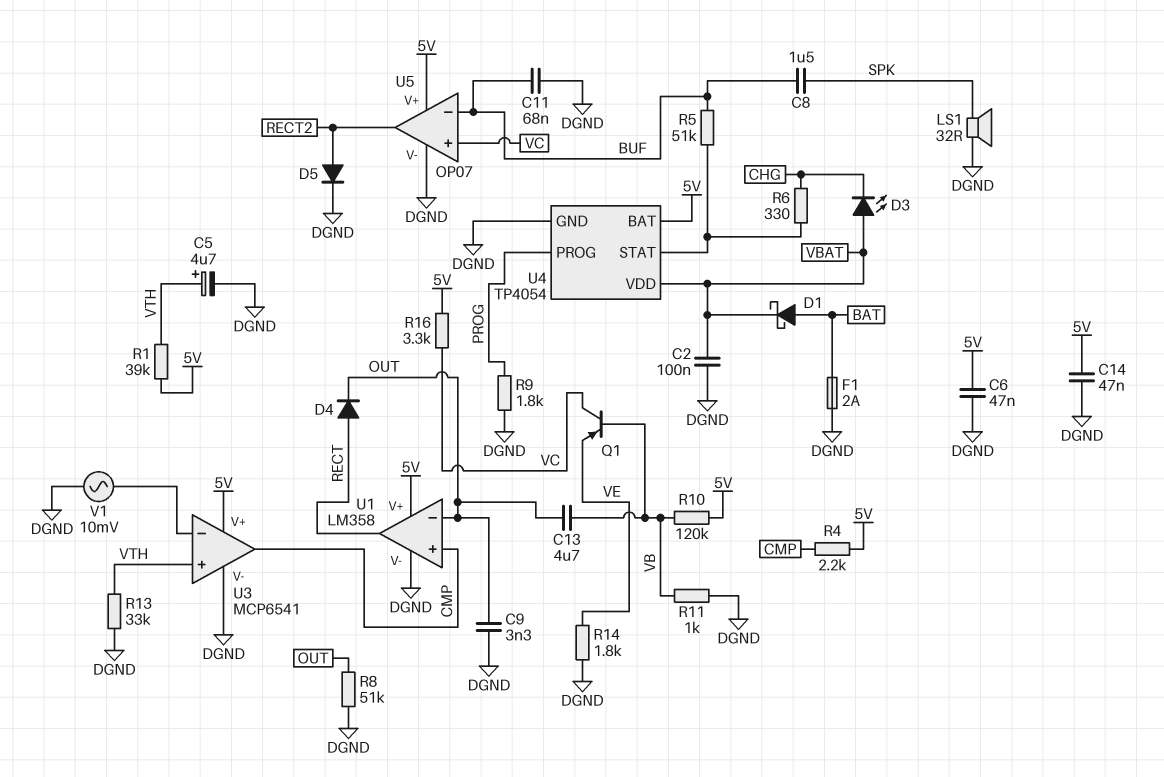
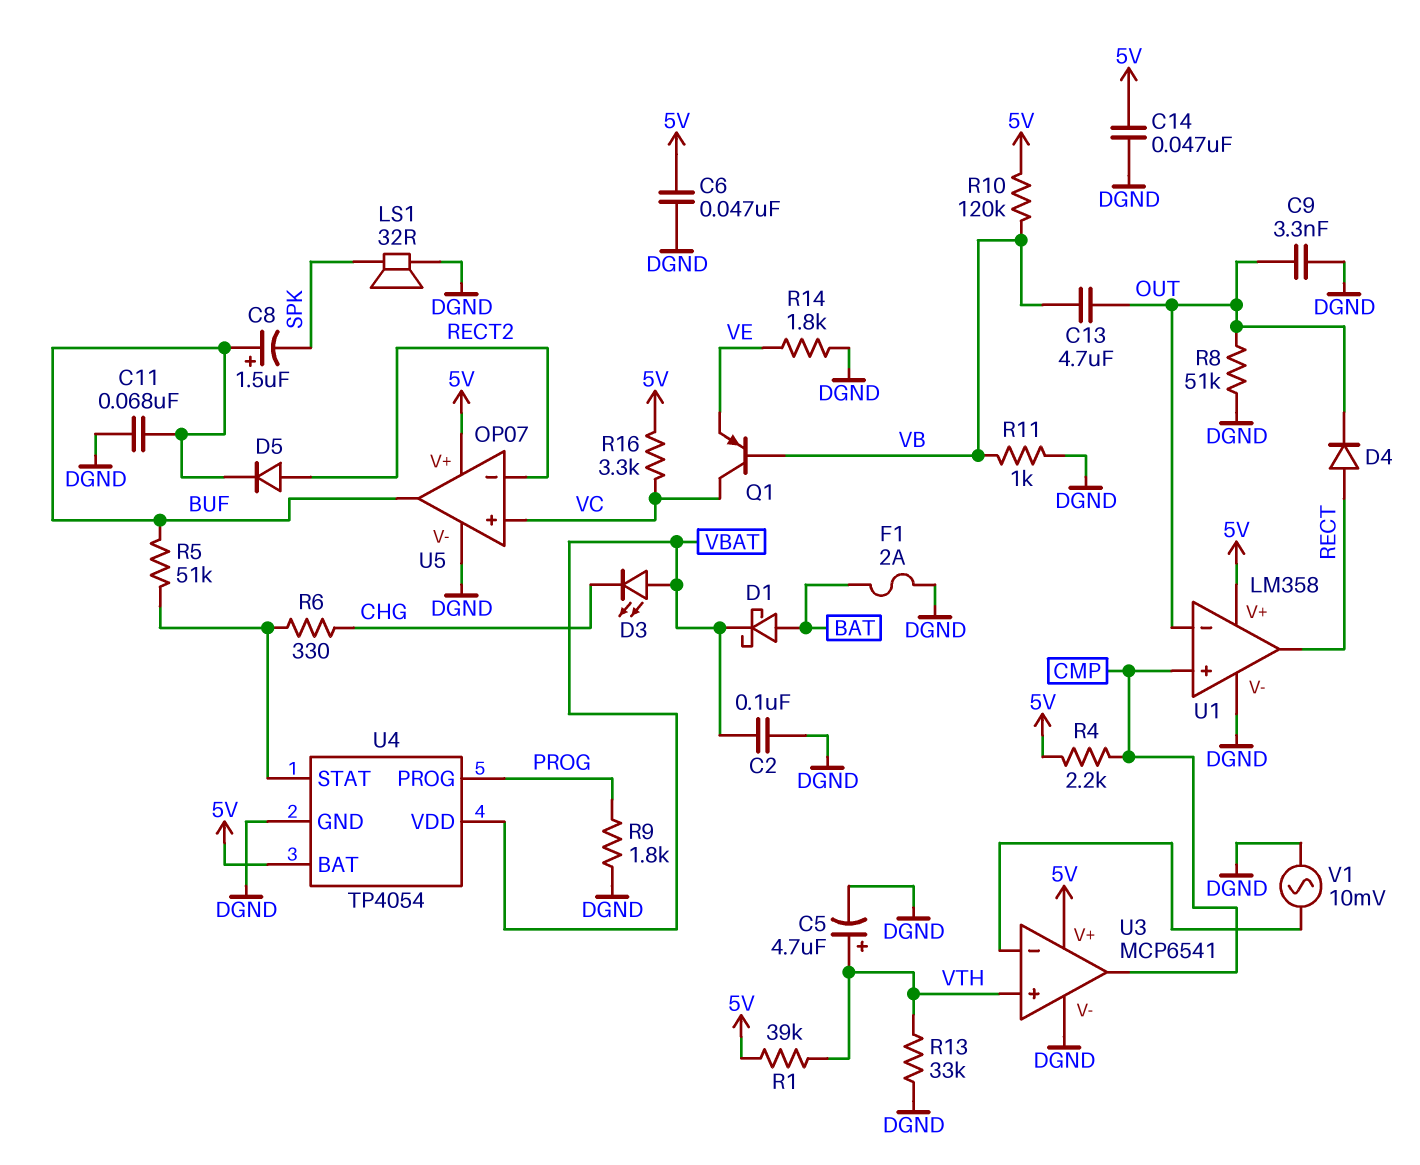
C8: 1.5uF (BUF, SPK) -> 1.5uF (plus BUF, minus SPK)
D5: diode (A RECT2, K DGND) -> diode (A RECT2, K BUF)
U5 pin in-: BUF -> RECT2
U5 pin out: RECT2 -> BUF

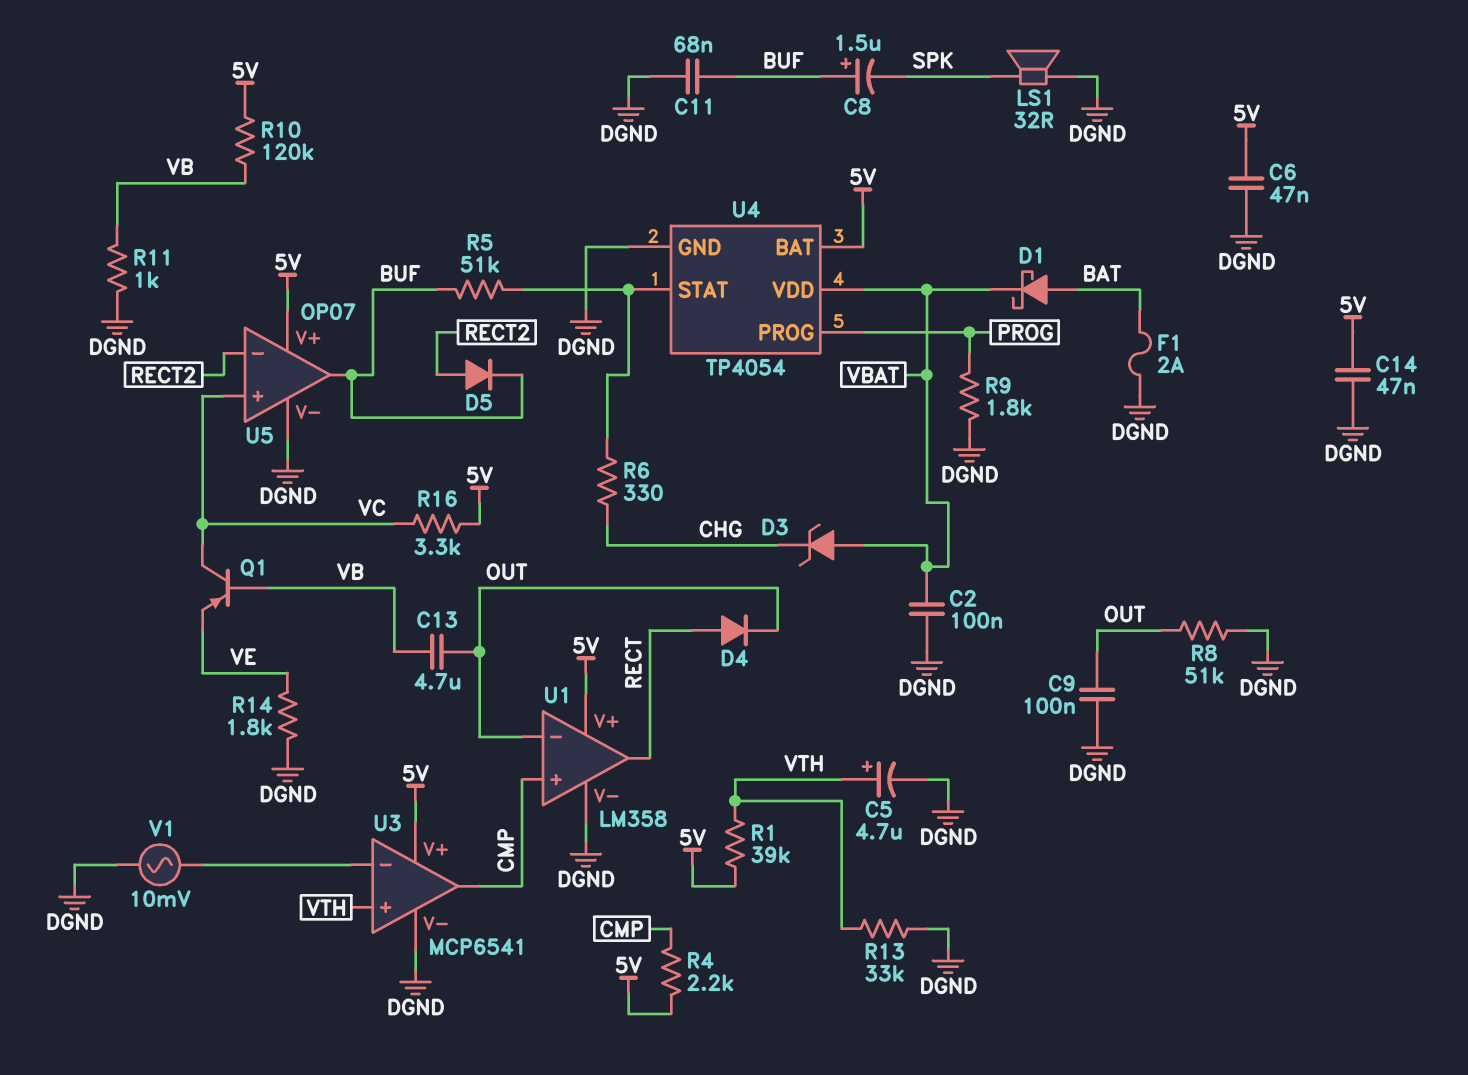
C9: 3.3nF (DGND, OUT) -> 100nF (DGND, OUT)
D3: LED (A VBAT, K CHG) -> zener (A VBAT, K CHG)

